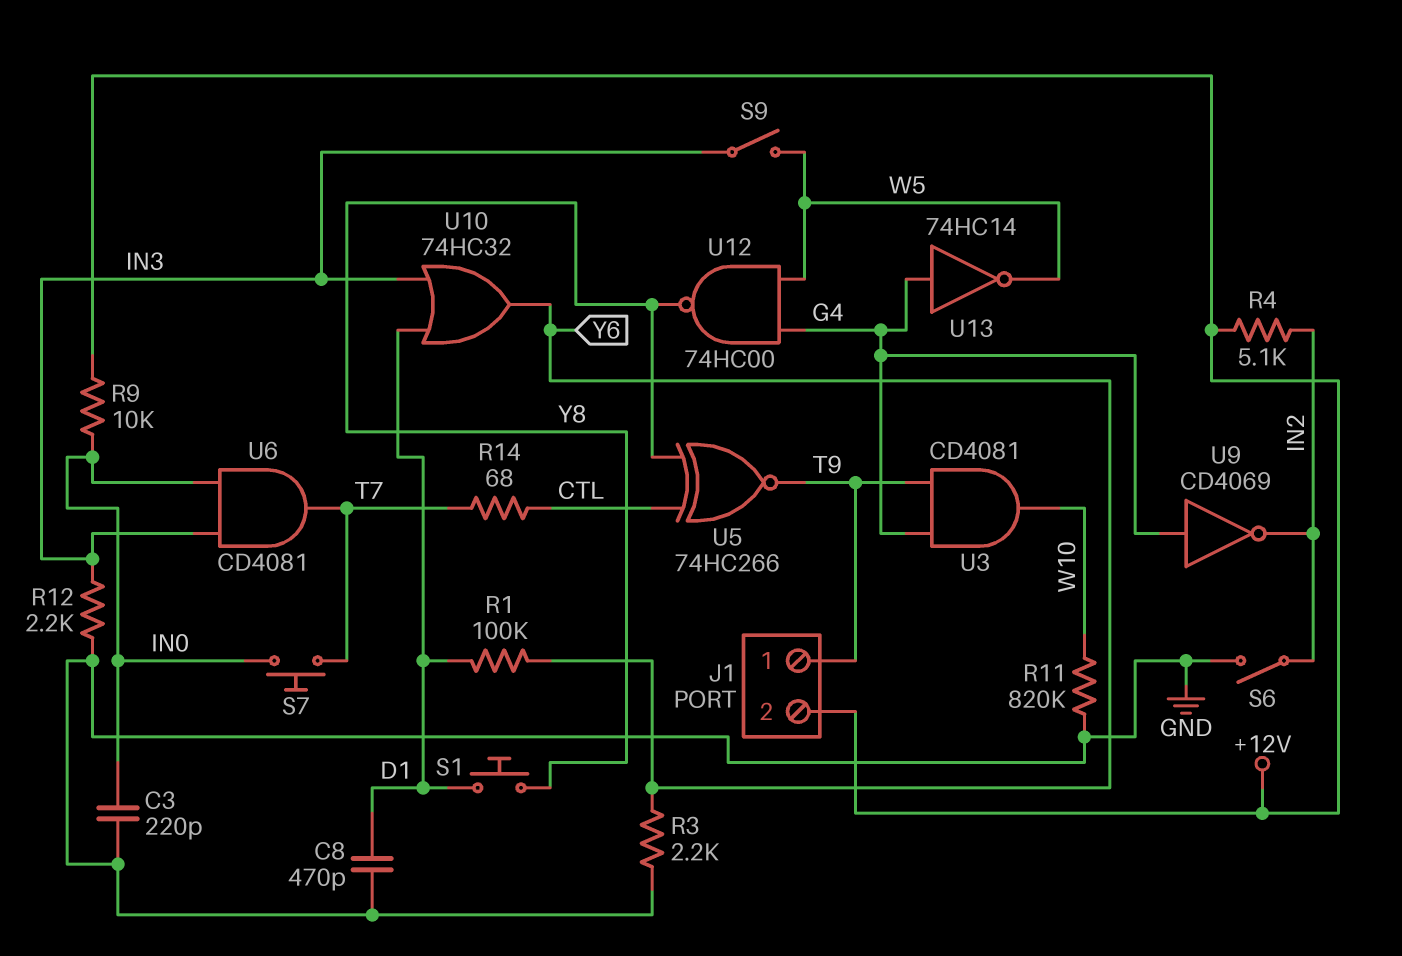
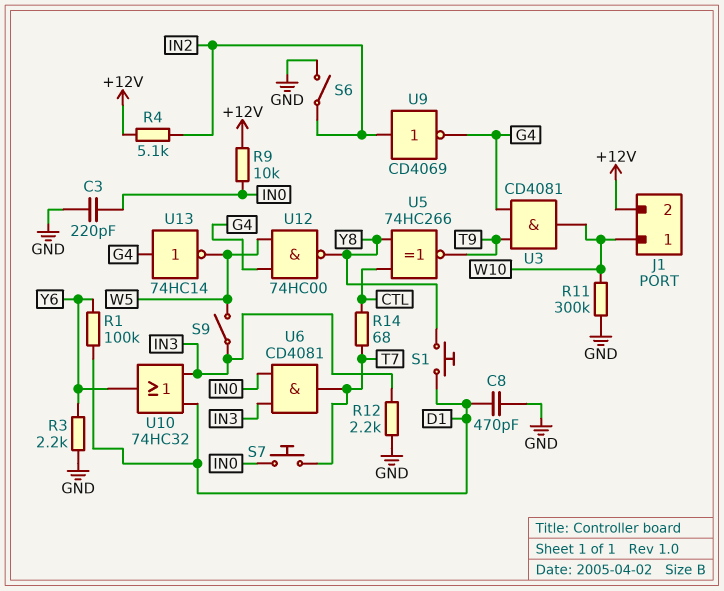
J1 pin 1: T9 -> W10
R11: 820k (GND, W10) -> 300k (GND, W10)
U9: NOT CD4069 (in G4, out IN2) -> NOT CD4069 (in IN2, out G4)

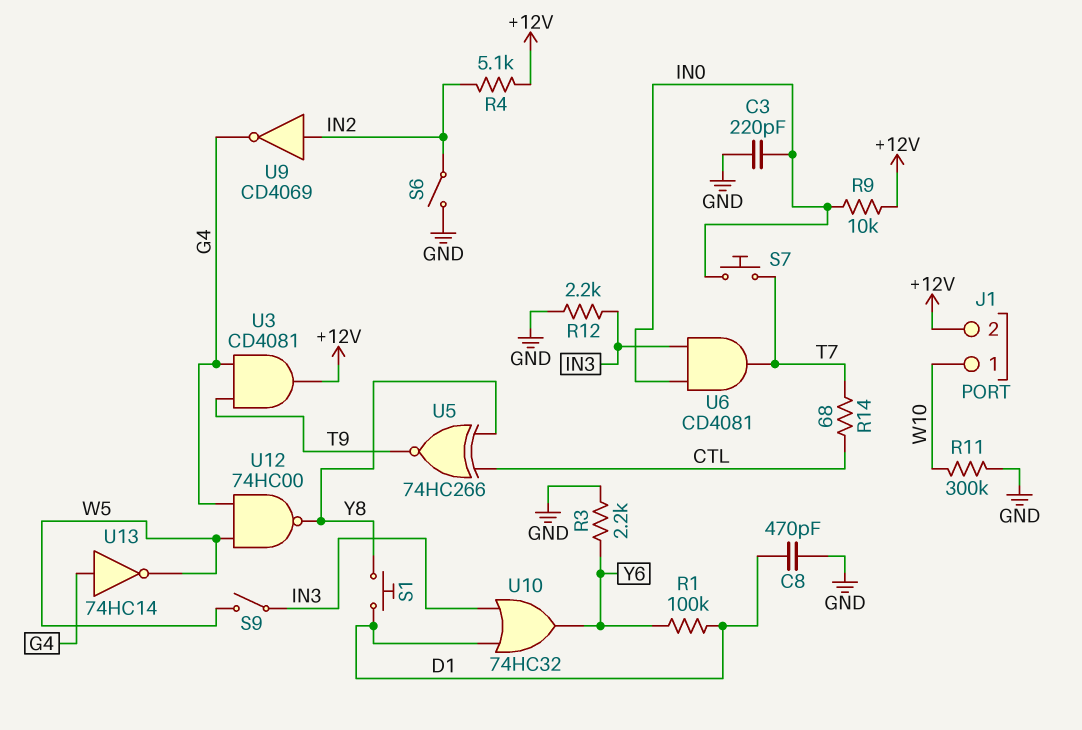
U3: AND CD4081 (in G4, in T9, out W10) -> AND CD4081 (in G4, in T9, out +12V)

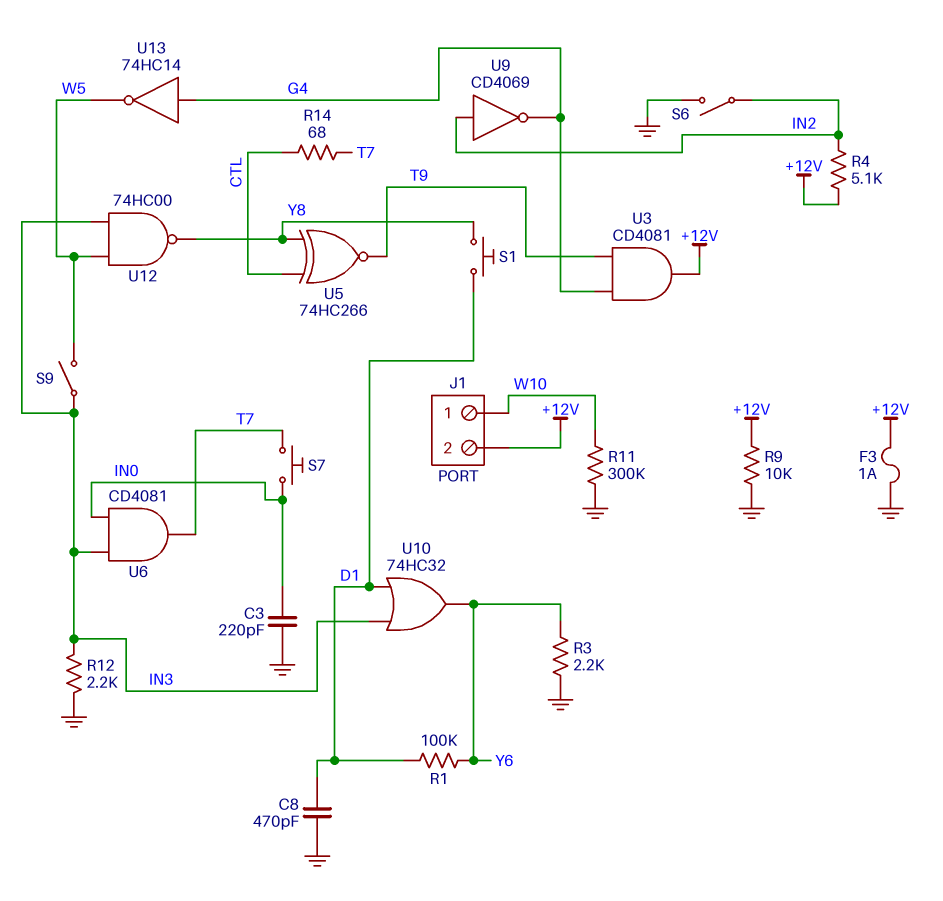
F3: none -> 1A (+12V, GND)
R9: 10k (+12V, IN0) -> 10k (+12V, GND)
U12: NAND 74HC00 (in G4, in W5, out Y8) -> NAND 74HC00 (in IN3, in W5, out Y8)

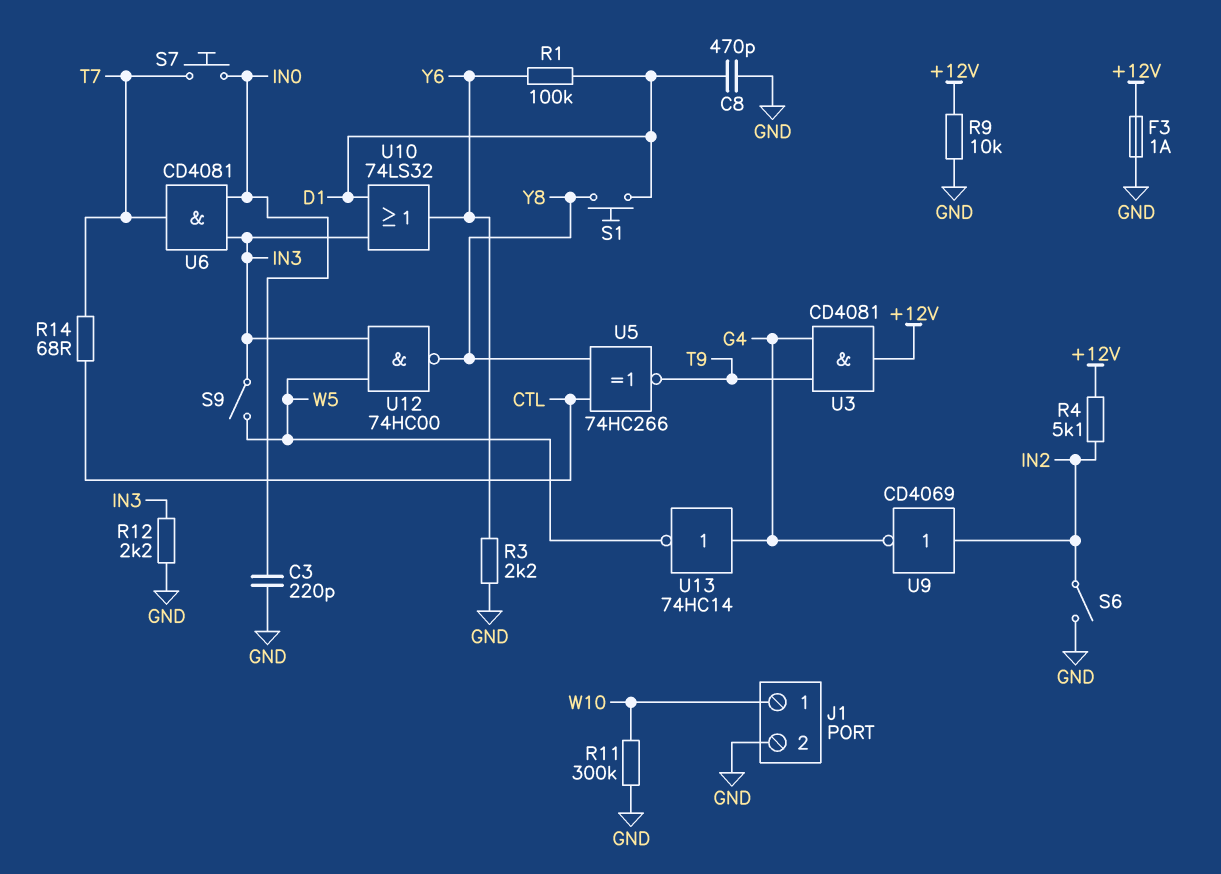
J1 pin 2: +12V -> GND
U10: OR 74HC32 (in D1, in IN3, out Y6) -> OR 74LS32 (in D1, in IN3, out Y6)

